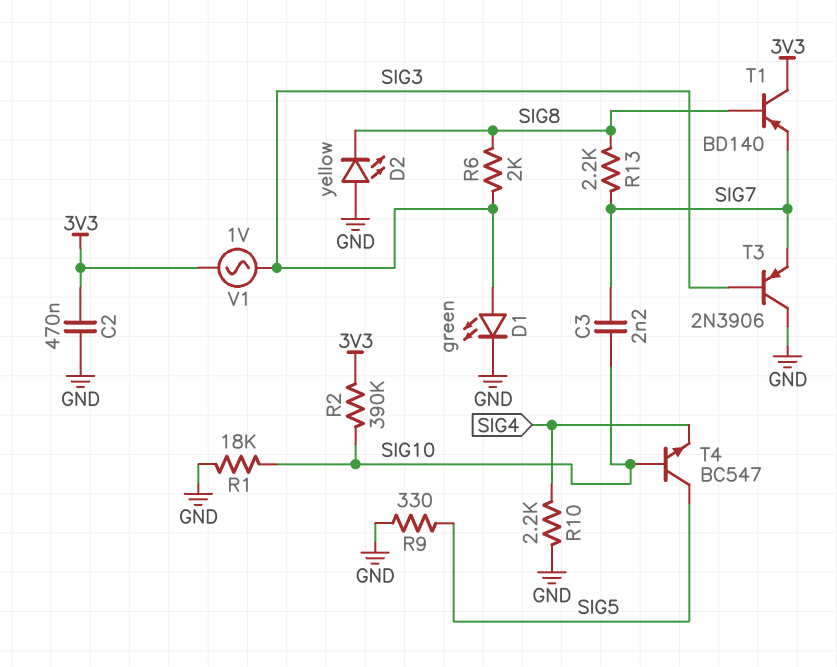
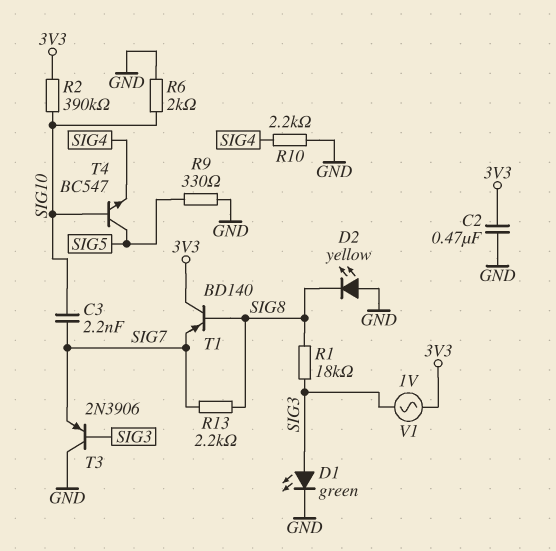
R1: 18k (GND, SIG10) -> 18k (SIG3, SIG8)
R6: 2k (SIG3, SIG8) -> 2k (GND, SIG10)

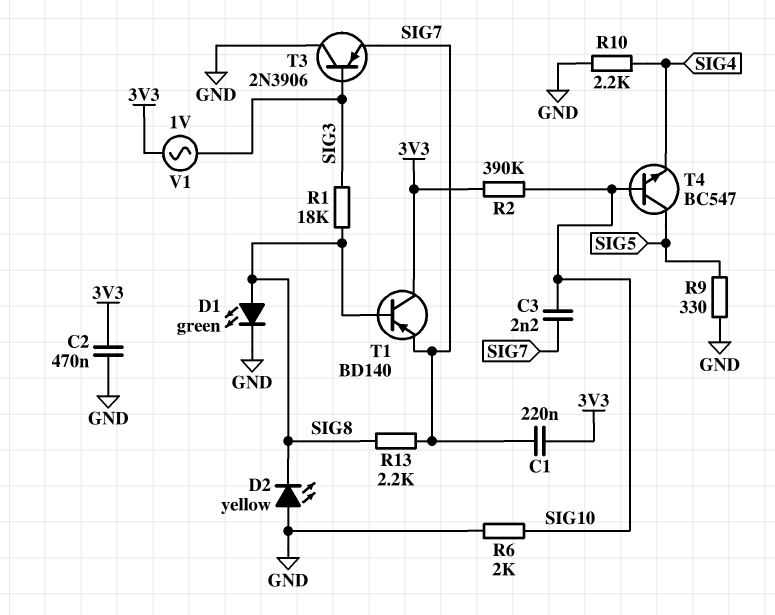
C1: none -> 220nF (3V3, SIG7)
D1: LED green (A SIG3, K GND) -> LED green (A SIG8, K GND)

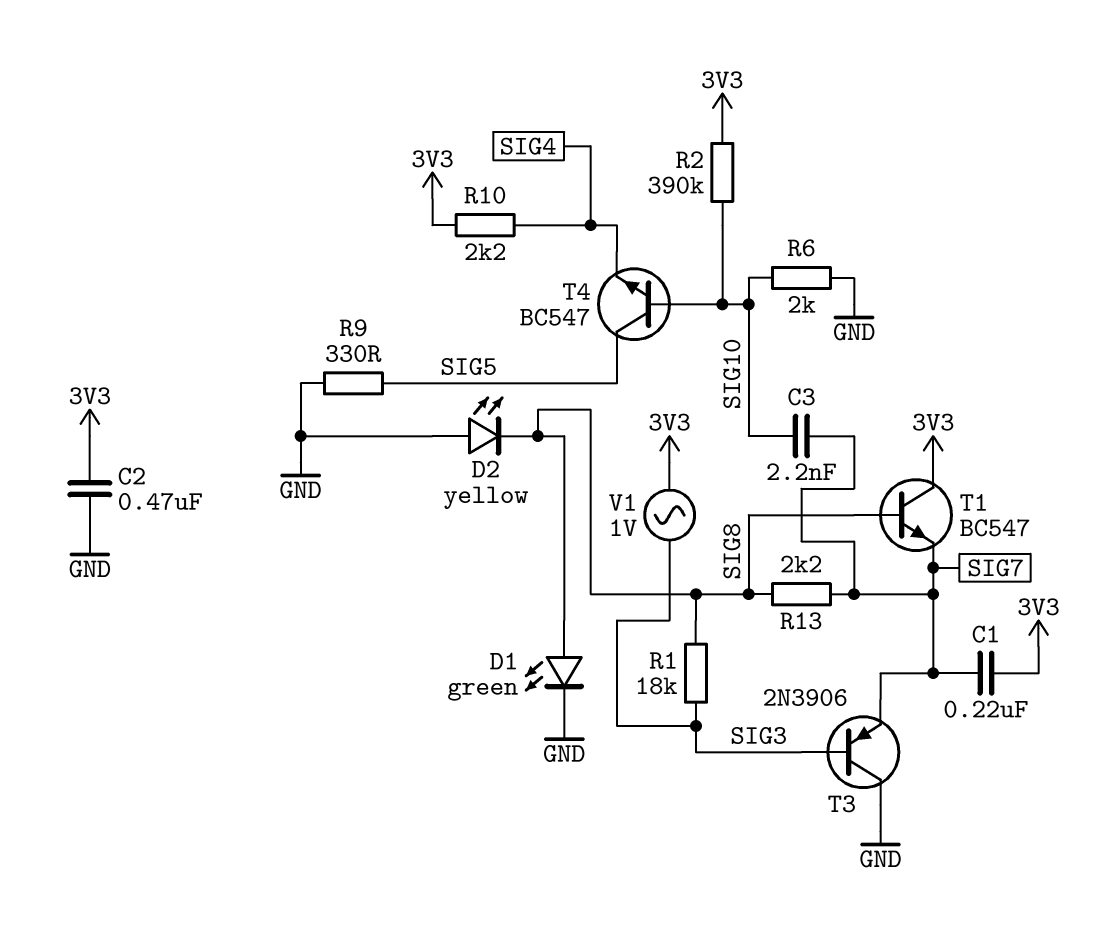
R10: 2.2k (GND, SIG4) -> 2.2k (3V3, SIG4)
T1: PNP BD140 (B SIG8, C 3V3, E SIG7) -> NPN BC547 (B SIG8, C 3V3, E SIG7)

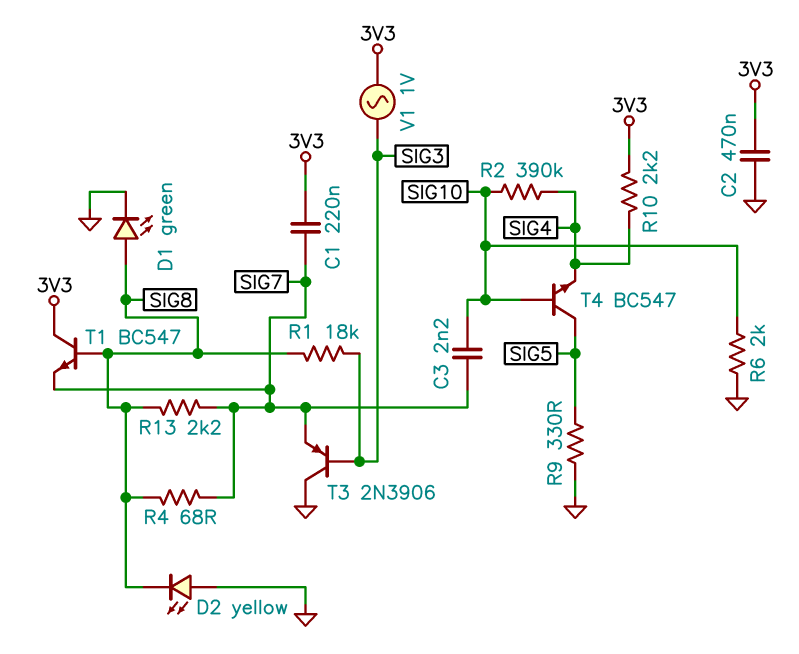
R2: 390k (3V3, SIG10) -> 390k (SIG4, SIG10)
R4: none -> 68 (SIG7, SIG8)

